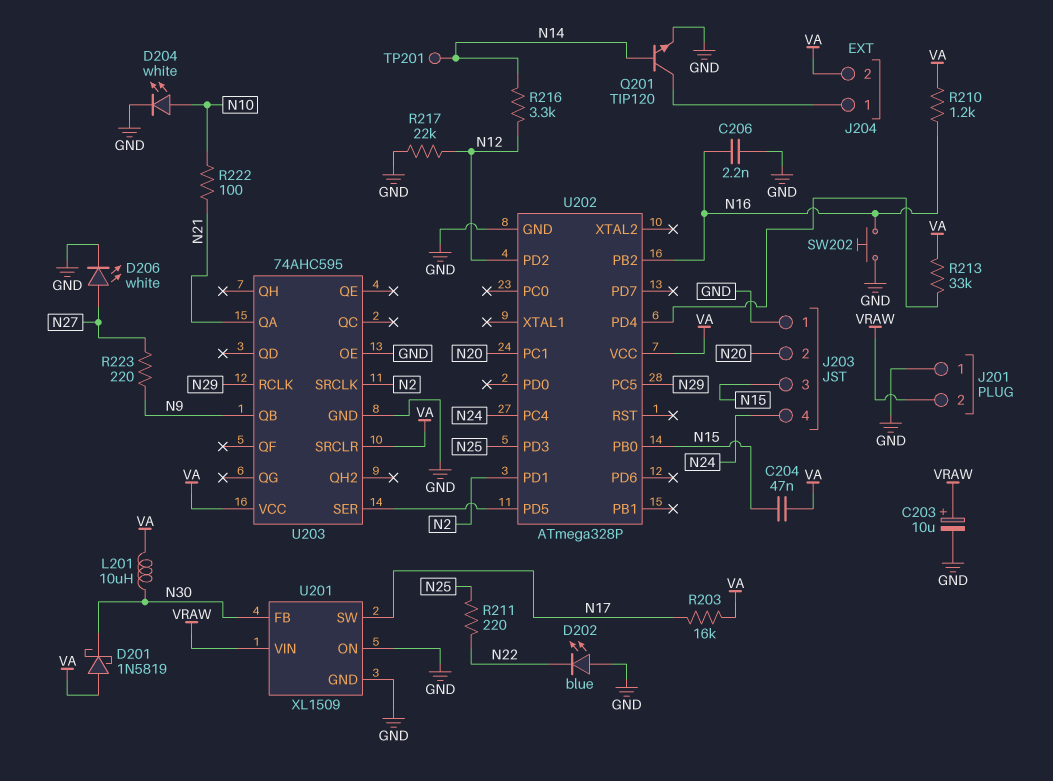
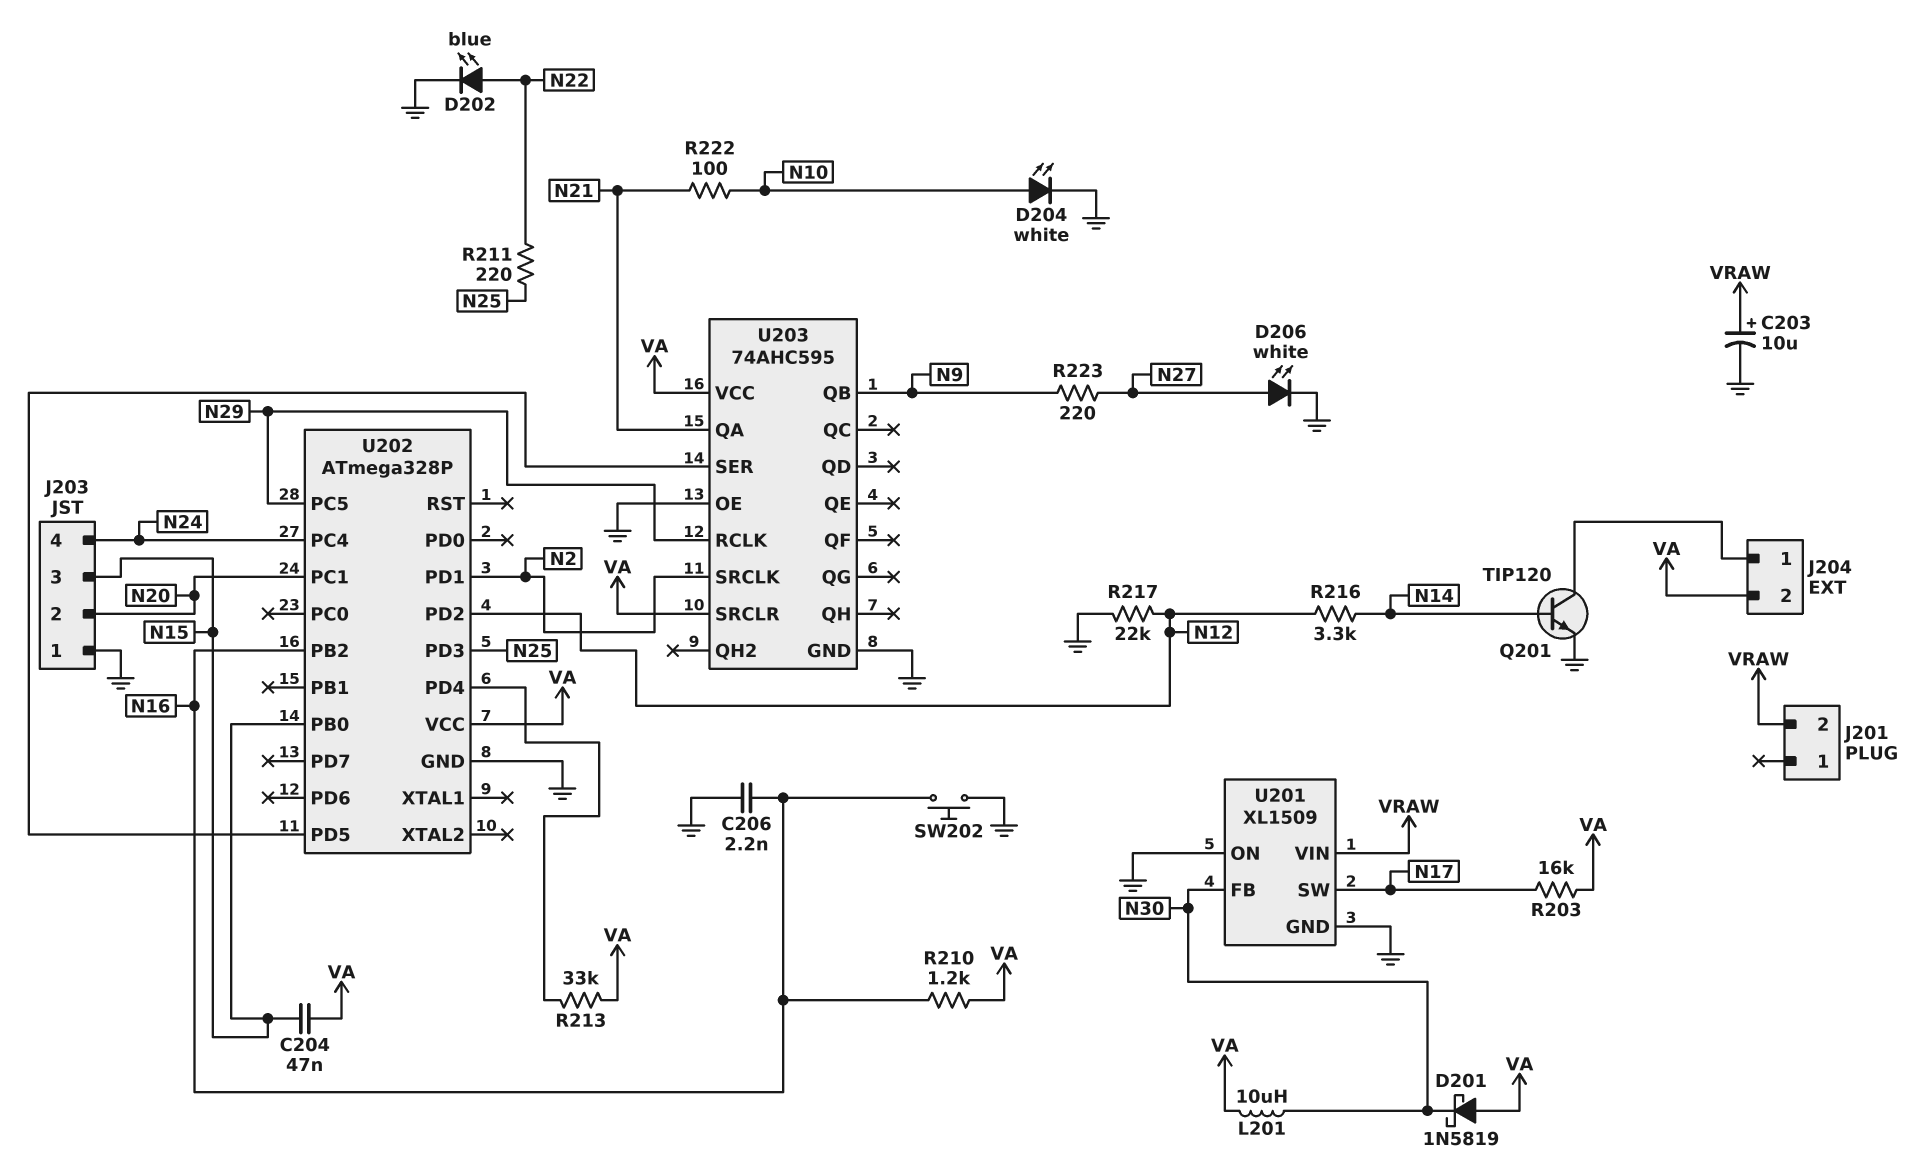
D202: LED blue (A GND, K N22) -> LED blue (A N22, K GND)
J201 pin 1: GND -> none
TP201: test point (N14) -> none

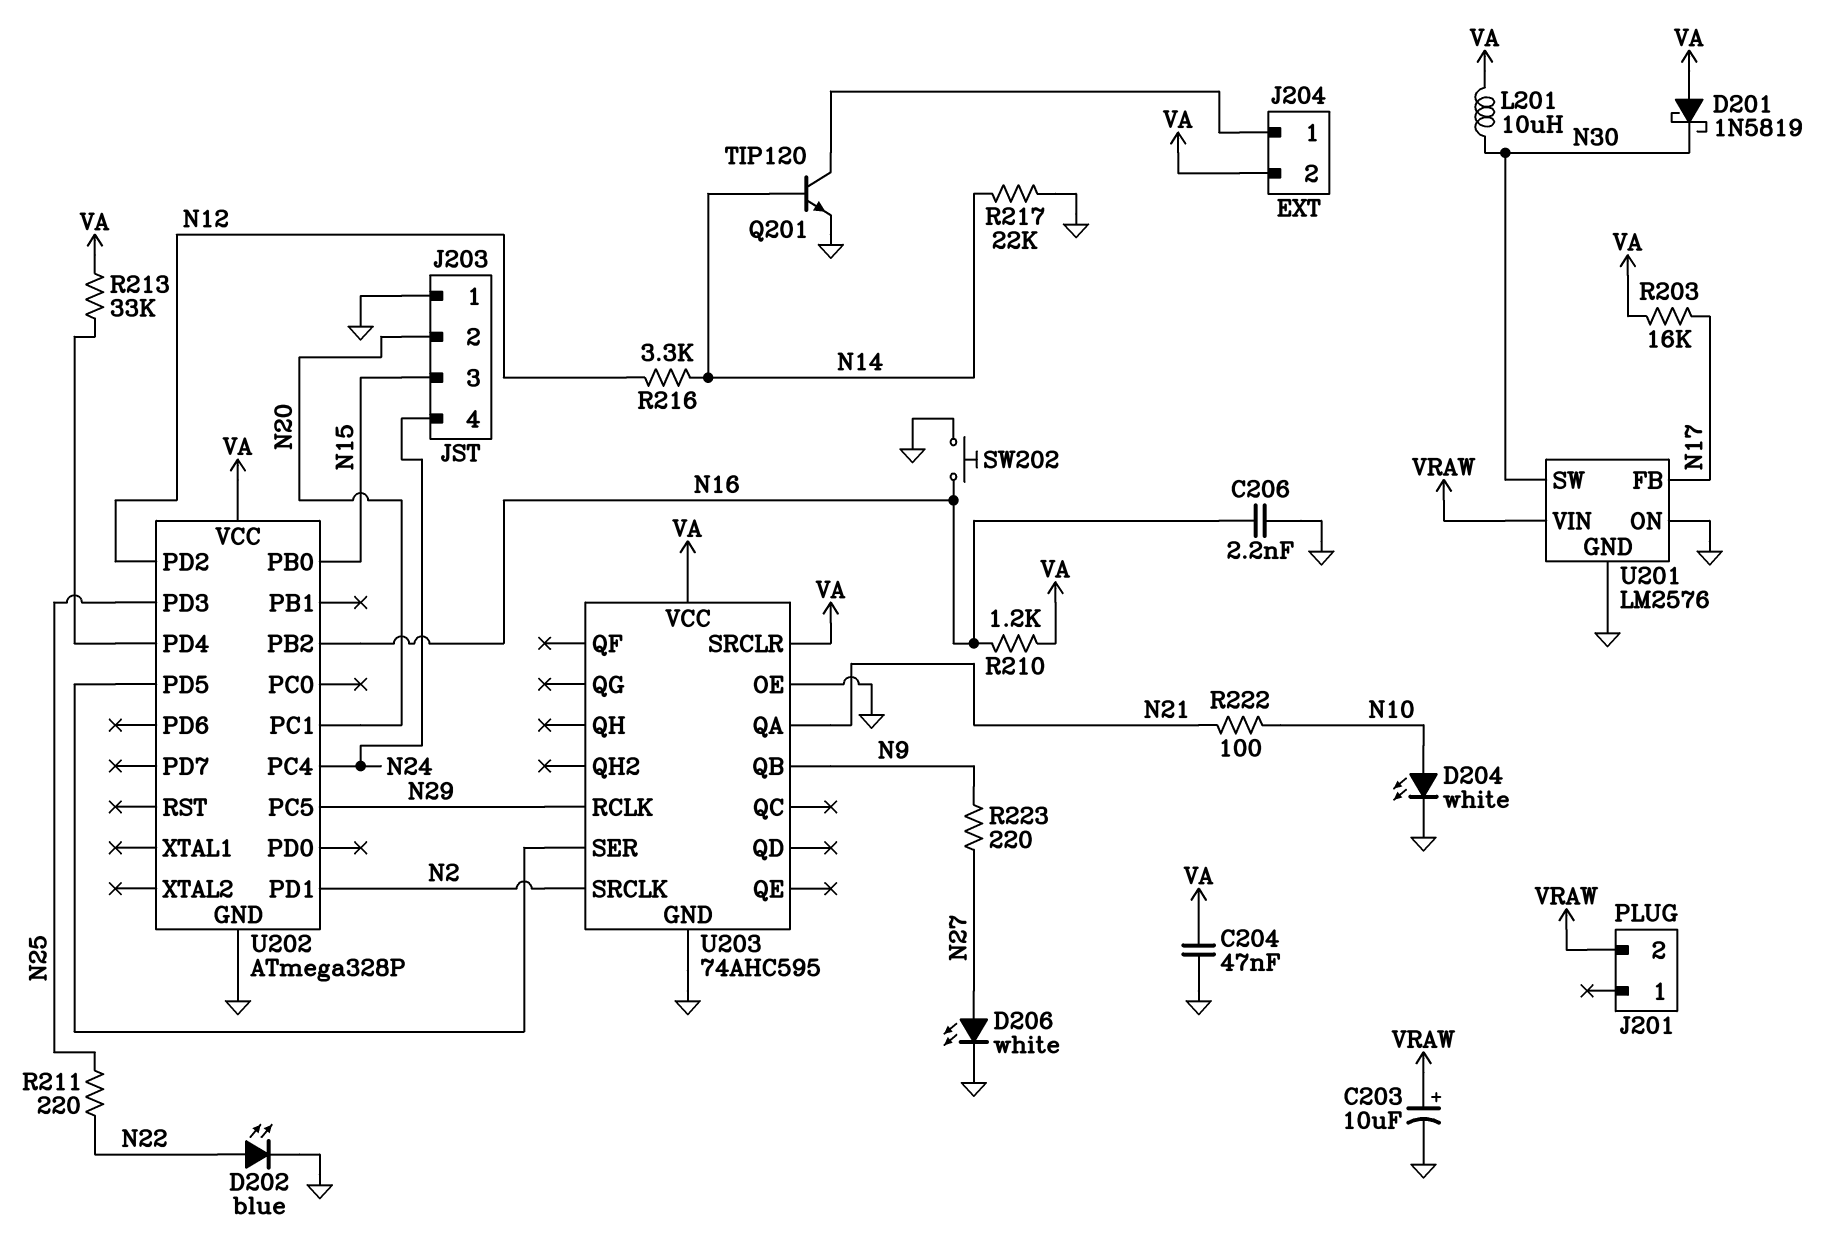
C204: 47nF (N15, VA) -> 47nF (GND, VA)
R217: 22k (GND, N12) -> 22k (GND, N14)
U201: XL1509 -> LM2576
U201 pin FB: N30 -> N17
U201 pin SW: N17 -> N30

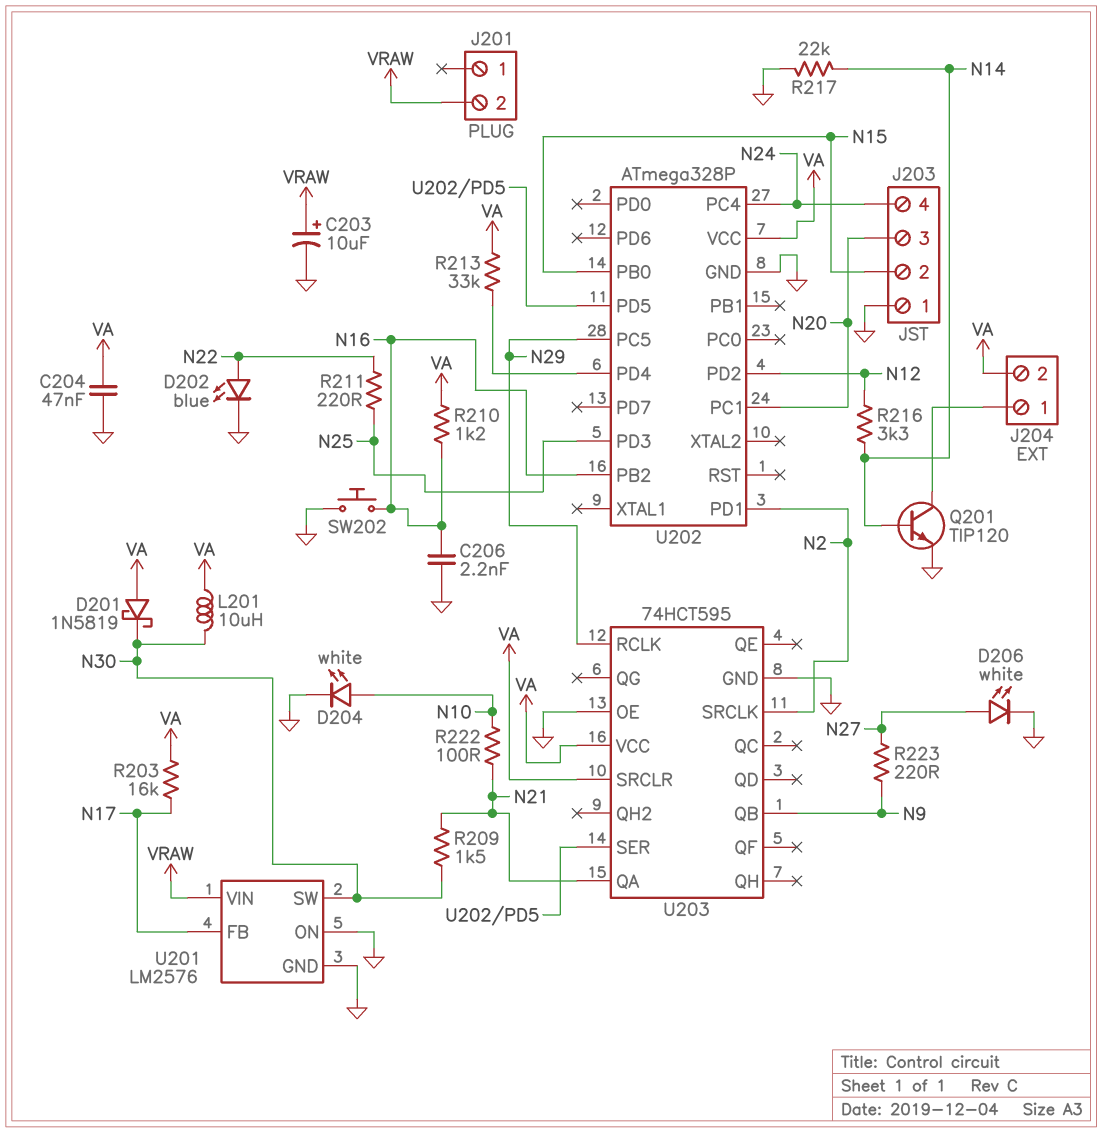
J203 pin 2: N20 -> N15
J203 pin 3: N15 -> N20
R209: none -> 1.5k (N21, N30)
U203: 74AHC595 -> 74HCT595

